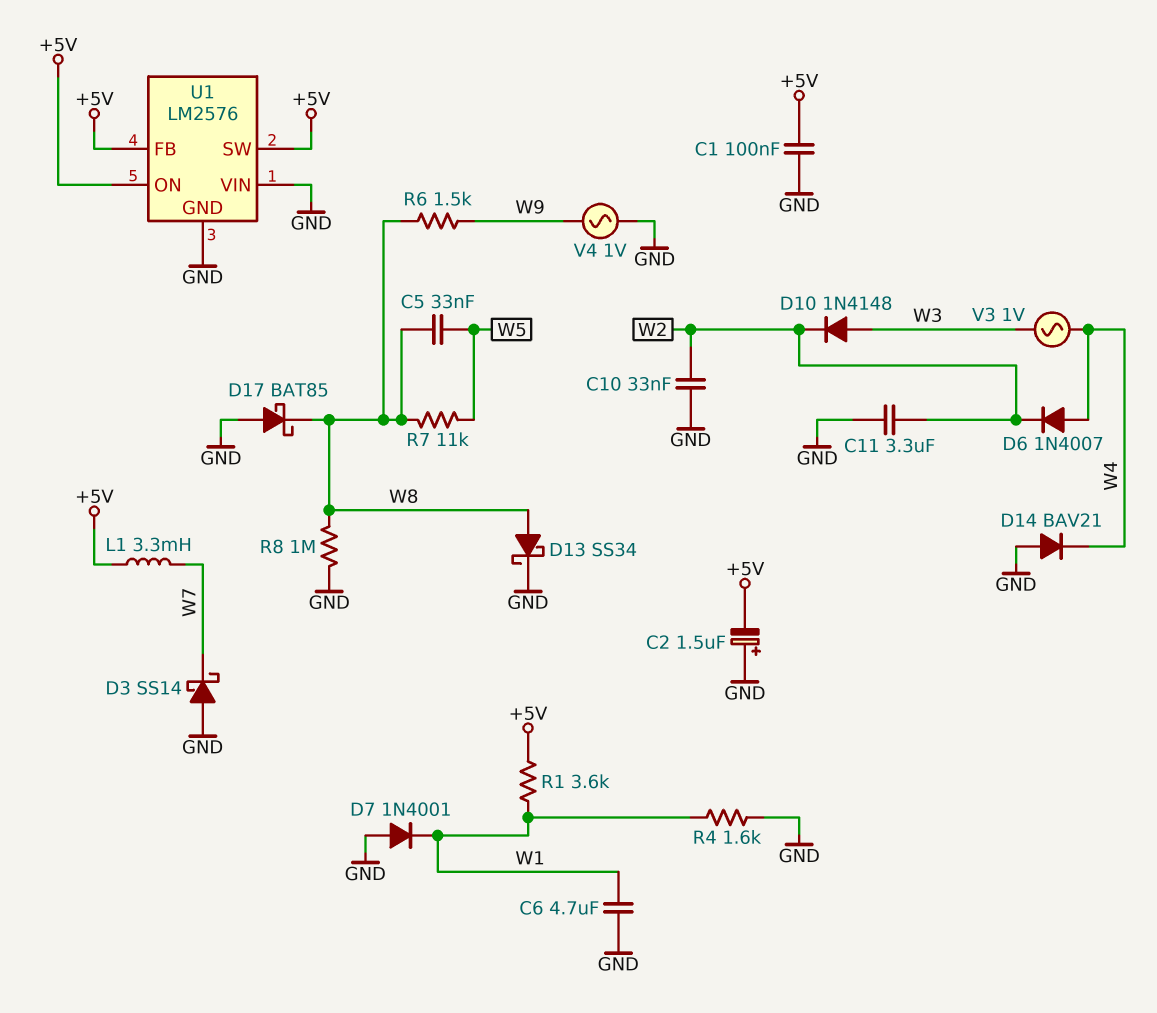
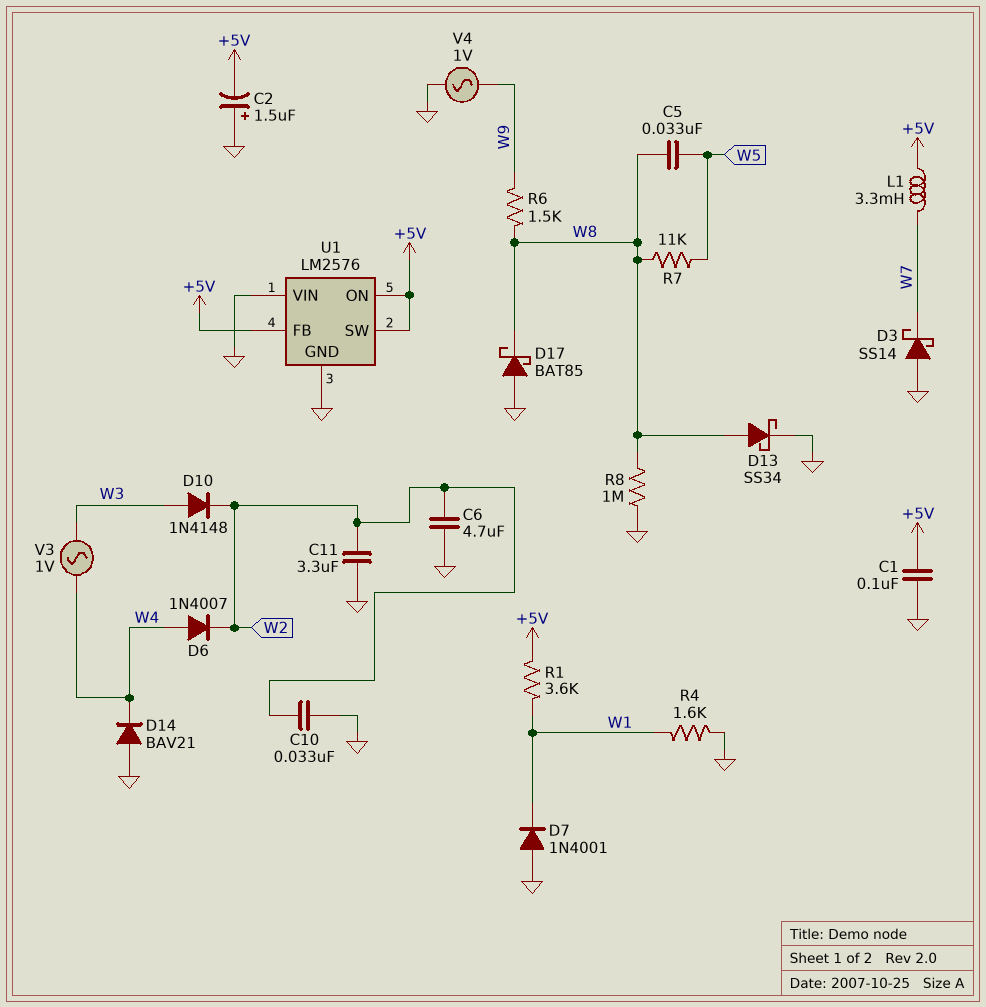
C6: 4.7uF (GND, W1) -> 4.7uF (GND, W2)

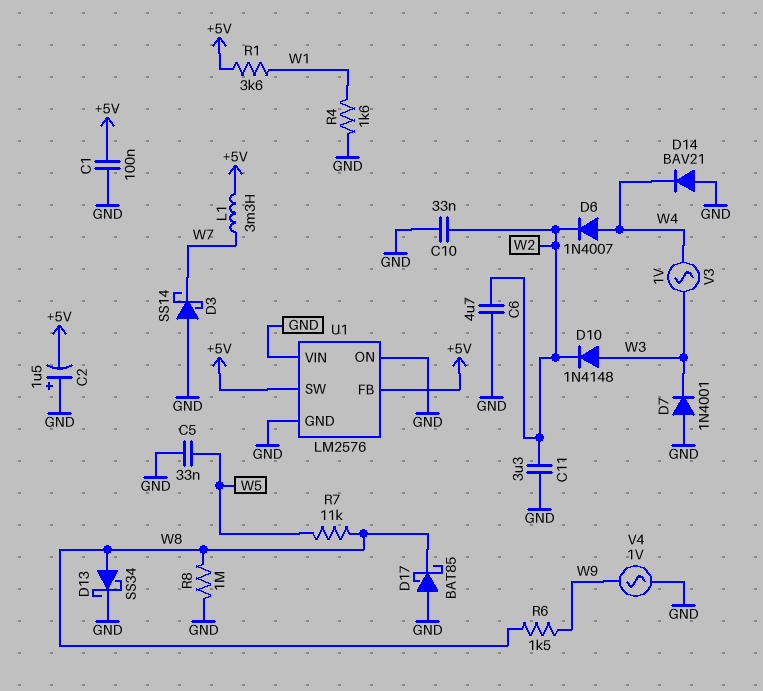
C5: 33nF (W5, W8) -> 33nF (GND, W5)
D7: diode 1N4001 (A GND, K W1) -> diode 1N4001 (A GND, K W3)
U1 pin ON: +5V -> GND

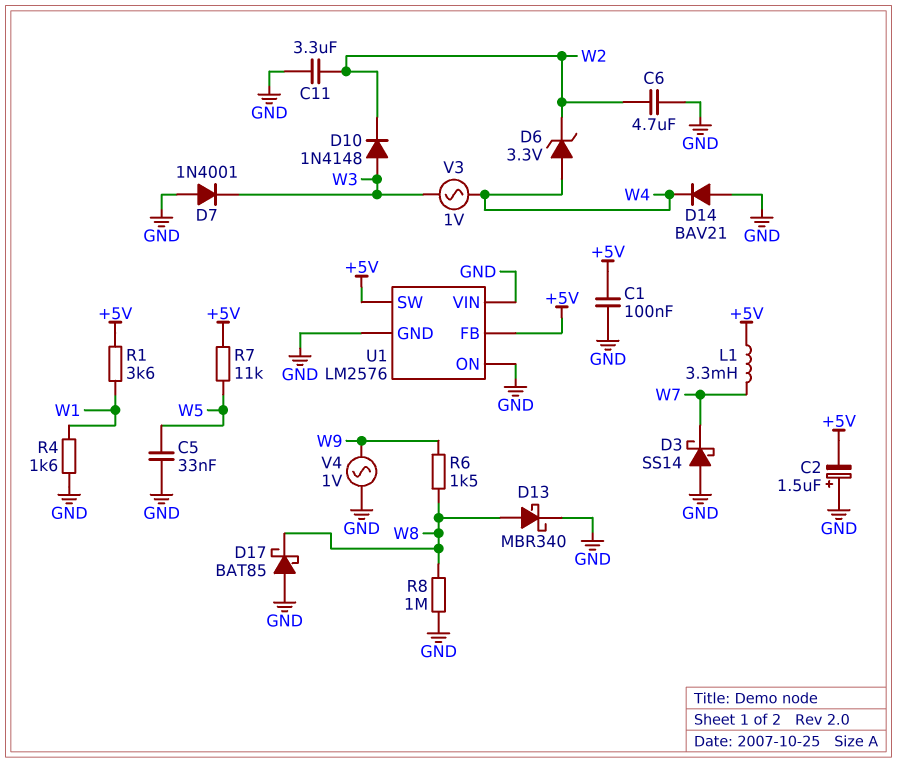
C10: 33nF (GND, W2) -> none
D6: diode 1N4007 (A W4, K W2) -> zener 3.3V (A W4, K W2)
D13: schottky SS34 (A W8, K GND) -> schottky MBR340 (A W8, K GND)
R7: 11k (W5, W8) -> 11k (+5V, W5)

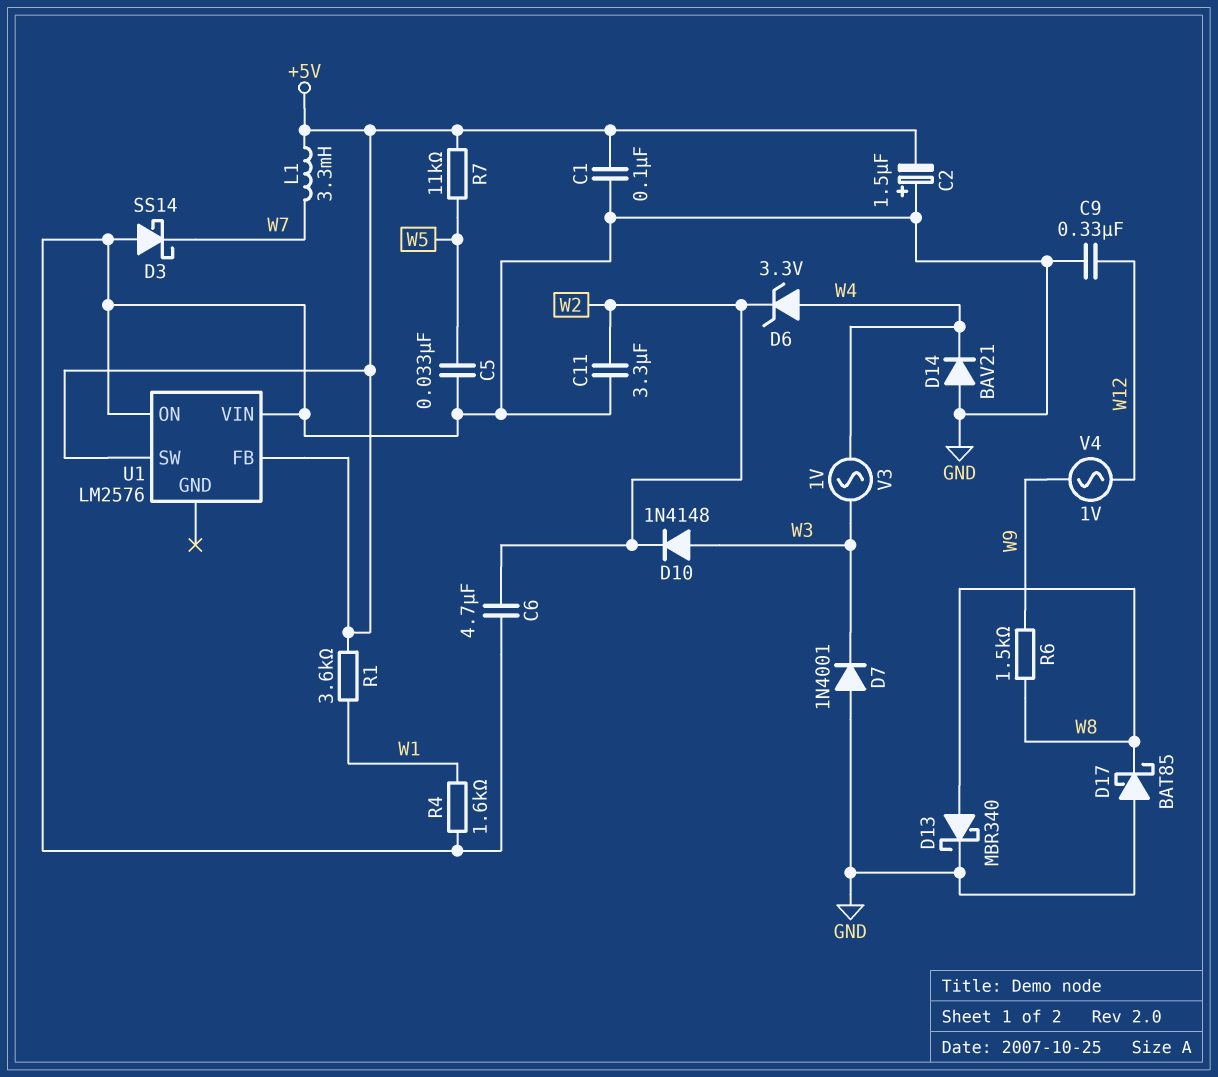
C9: none -> 330nF (GND, W12)
R8: 1M (GND, W8) -> none
U1 pin GND: GND -> none
V4: AC 1V (GND, W9) -> AC 1V (W9, W12)

